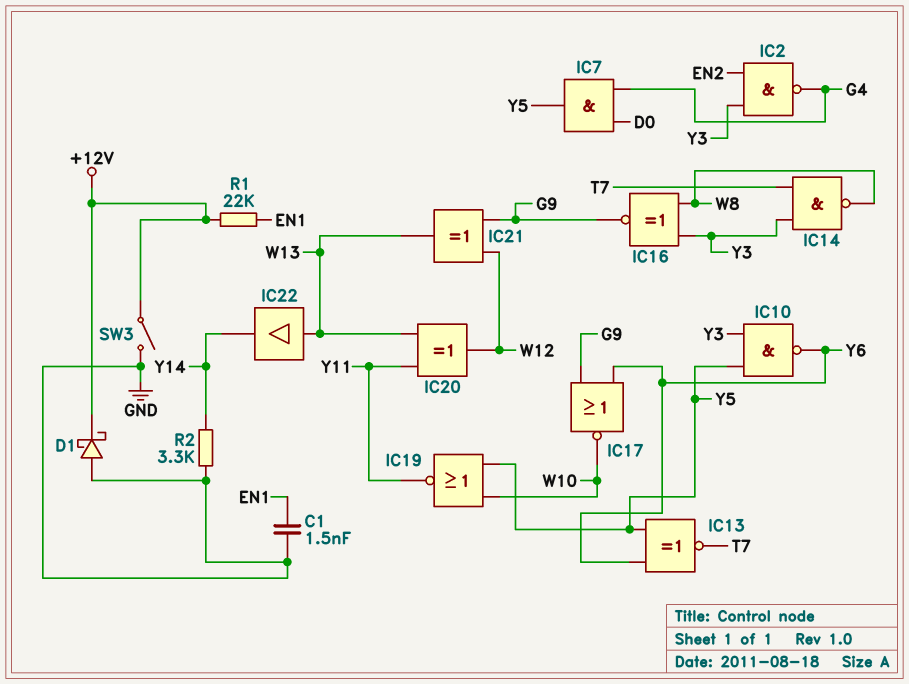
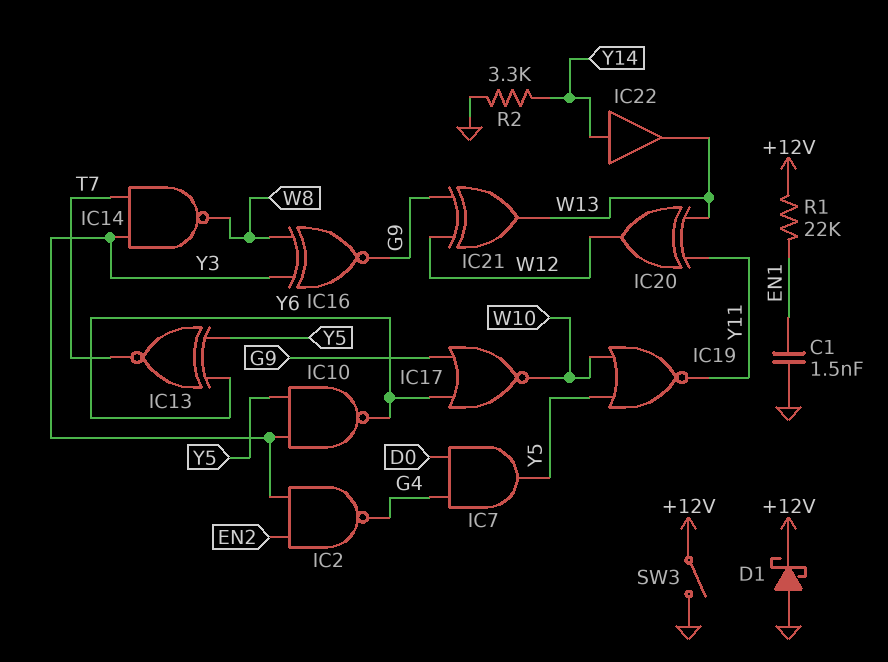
IC22: buffer (in W13, out Y14) -> buffer (in Y14, out W13)

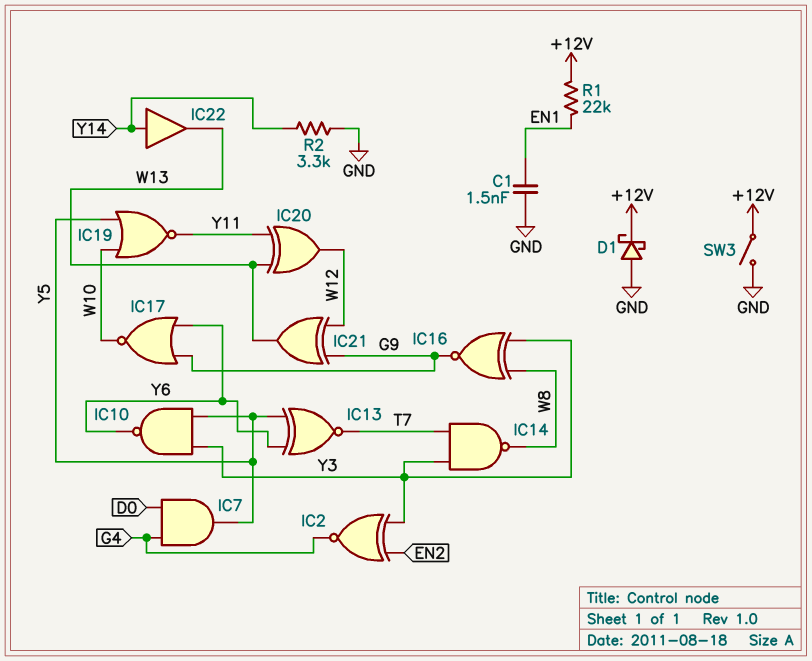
IC2: NAND (in EN2, in Y3, out G4) -> XNOR (in EN2, in Y3, out G4)

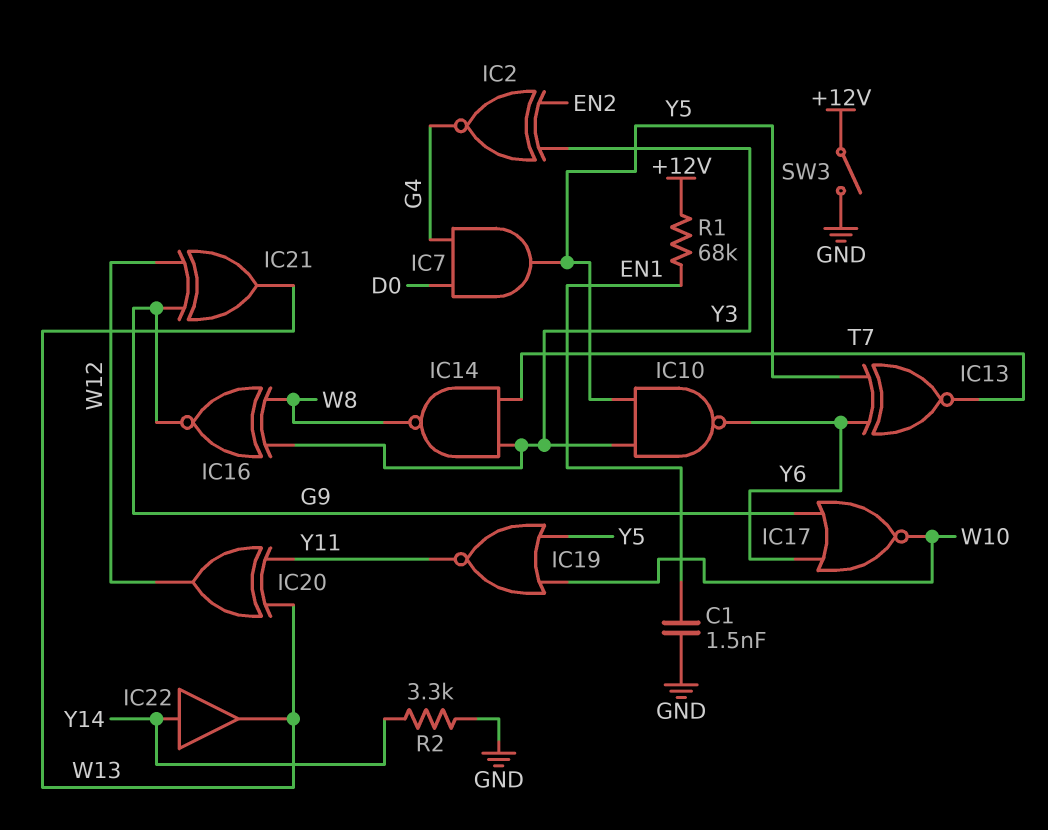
D1: schottky (A GND, K +12V) -> none
R1: 22k (+12V, EN1) -> 68k (+12V, EN1)

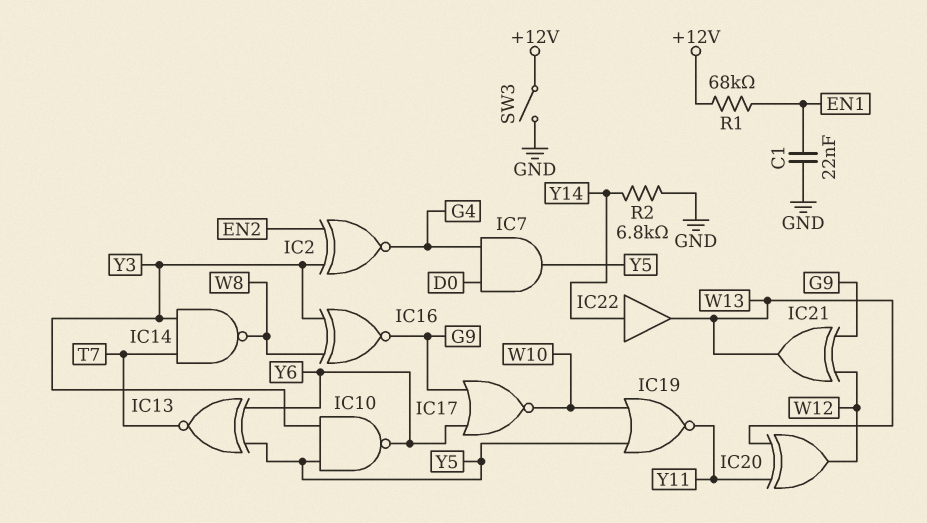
C1: 1.5nF (EN1, GND) -> 22nF (EN1, GND)
R2: 3.3k (GND, Y14) -> 6.8k (GND, Y14)

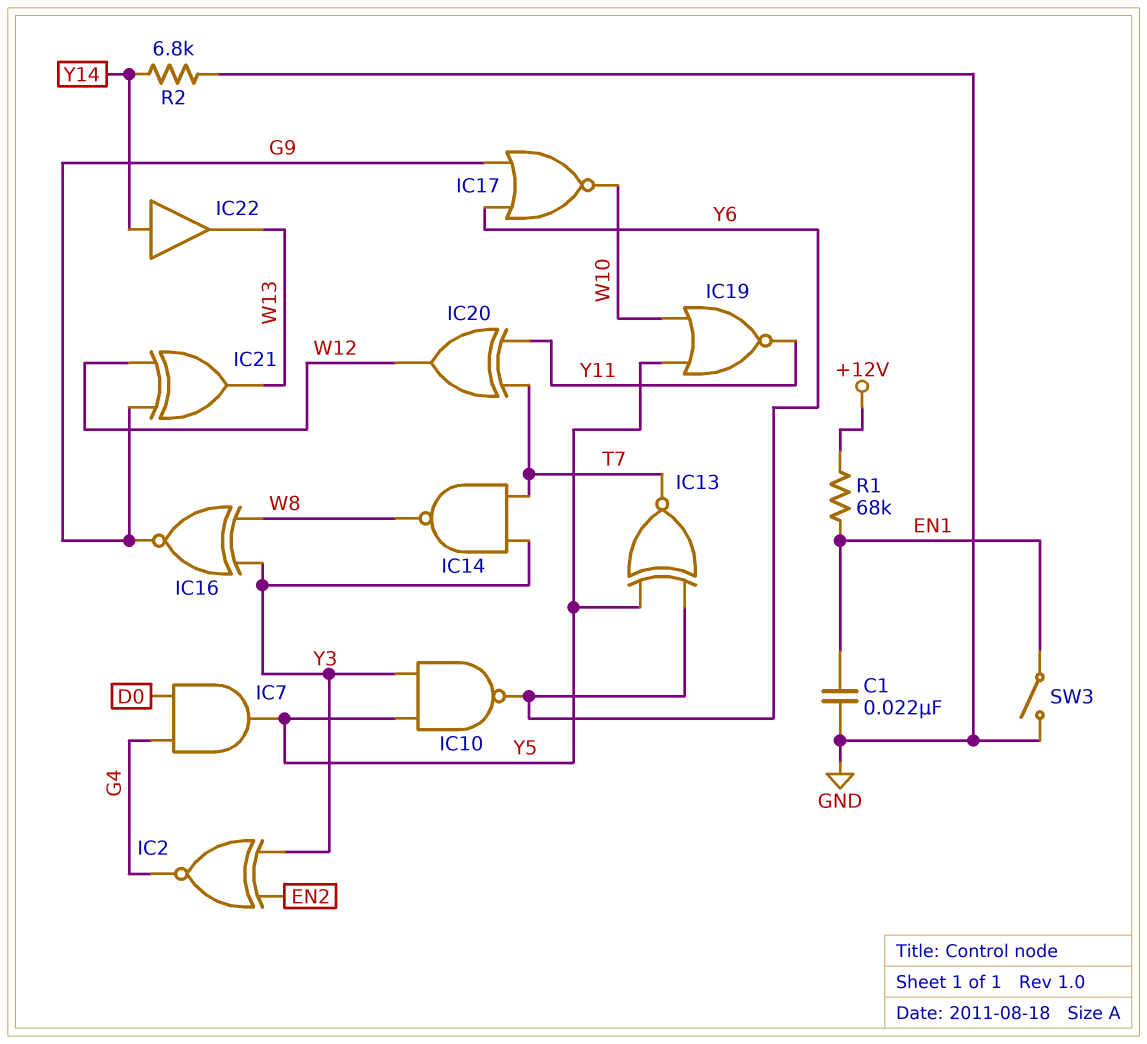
IC20: XOR (in W13, in Y11, out W12) -> XOR (in T7, in Y11, out W12)
SW3: switch (+12V, GND) -> switch (EN1, GND)

